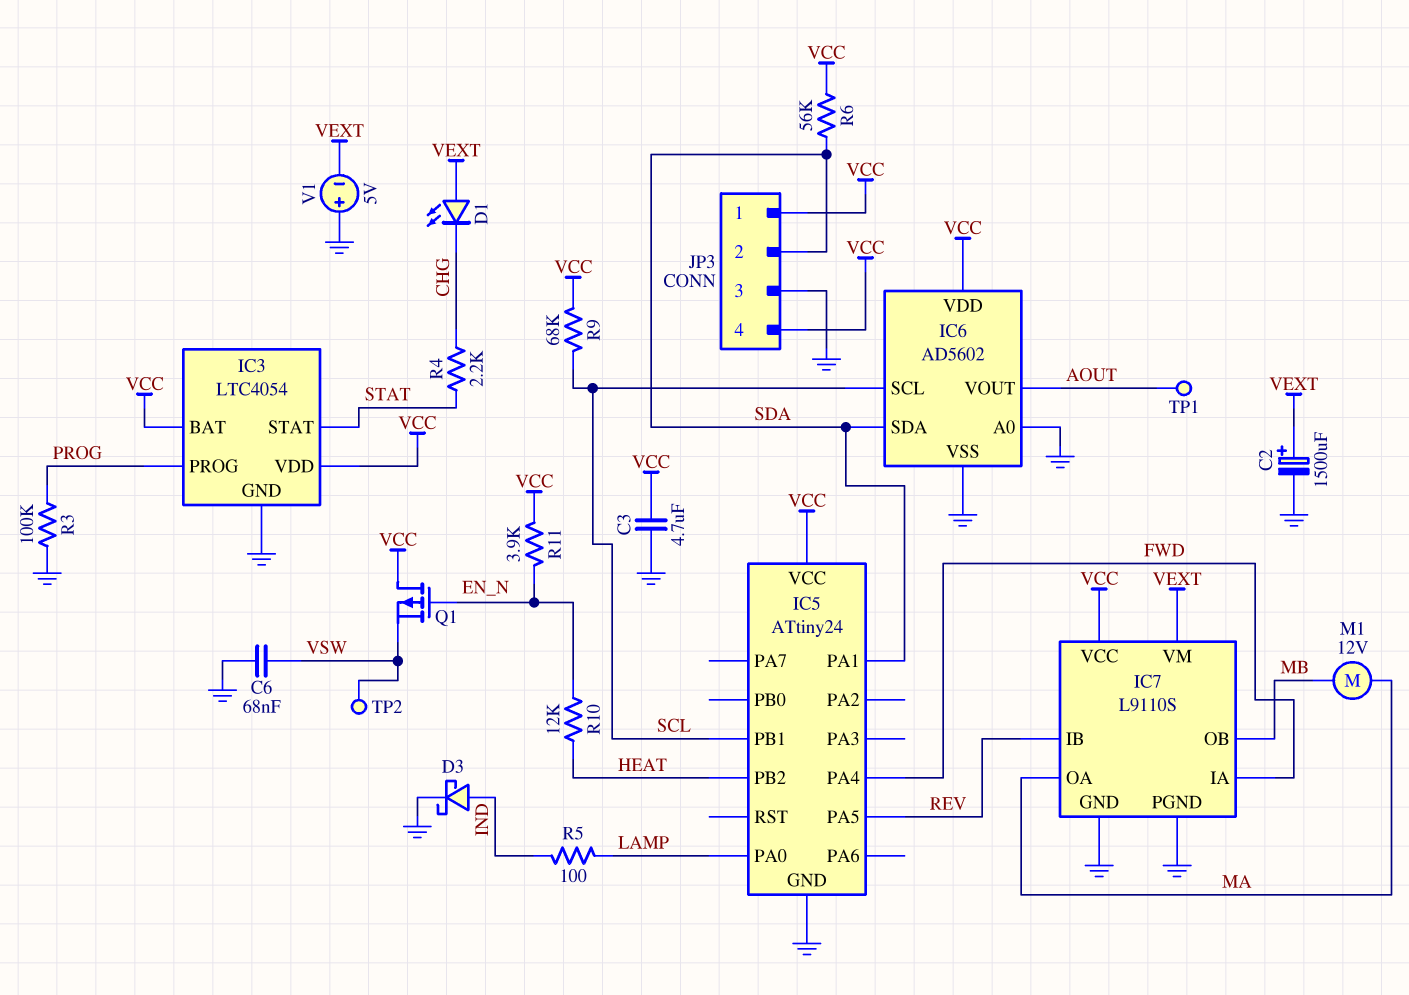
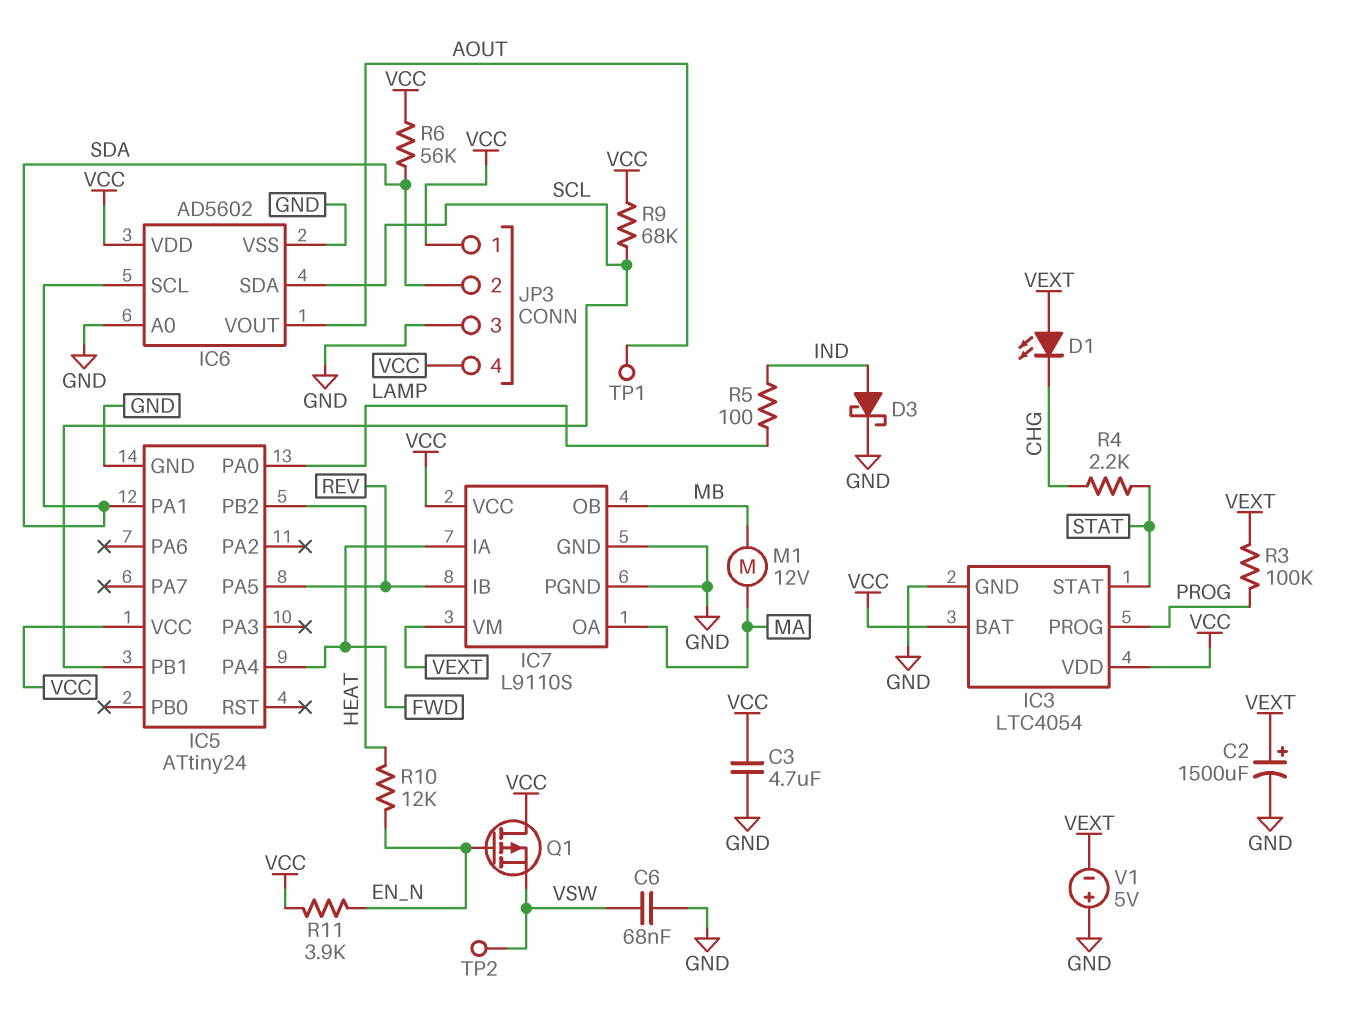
IC6 pin SCL: SCL -> SDA
IC6 pin SDA: SDA -> SCL
R3: 100k (GND, PROG) -> 100k (PROG, VEXT)

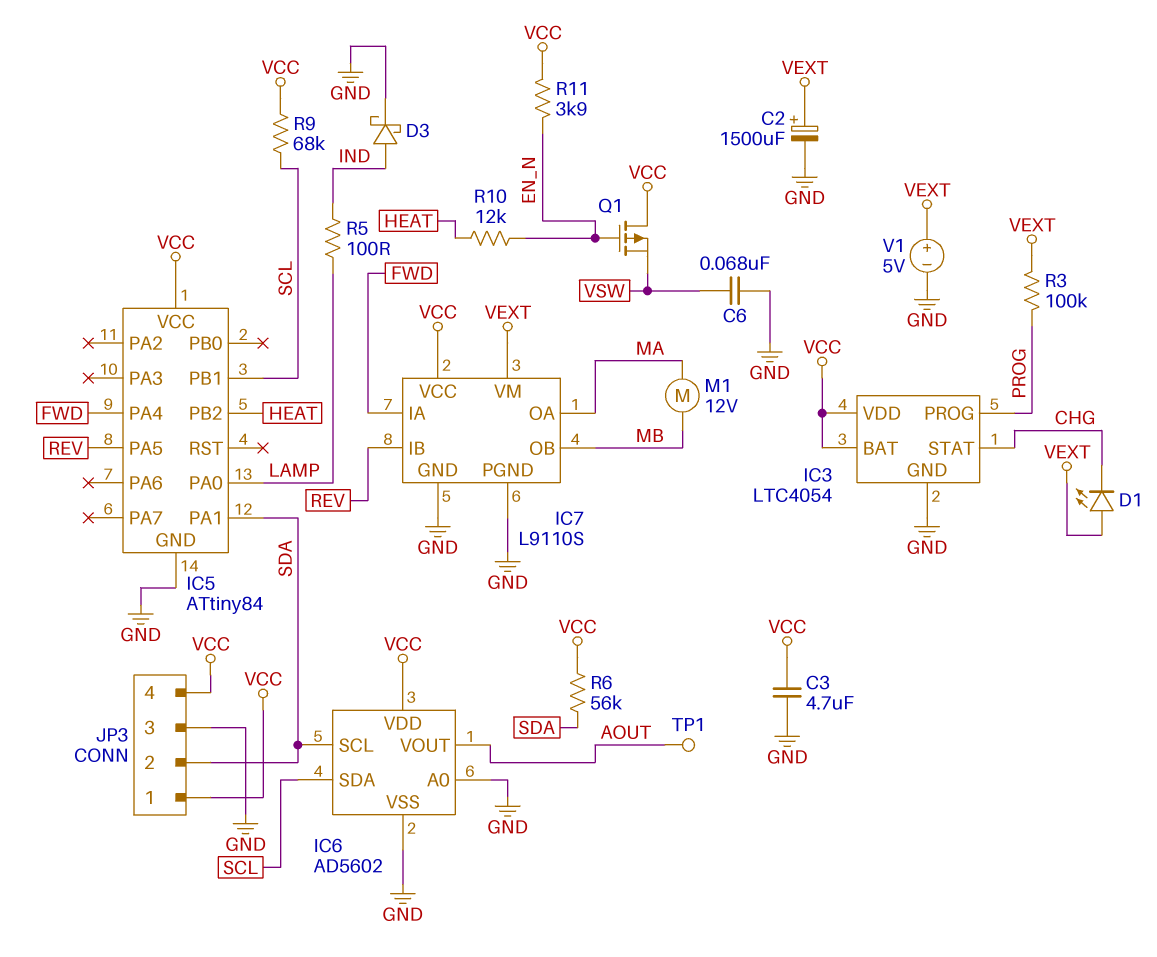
IC3 pin STAT: STAT -> CHG
IC5: ATtiny24 -> ATtiny84
R4: 2.2k (CHG, STAT) -> none
TP2: test point (VSW) -> none
V1: 5V (plus GND, minus VEXT) -> 5V (plus VEXT, minus GND)

